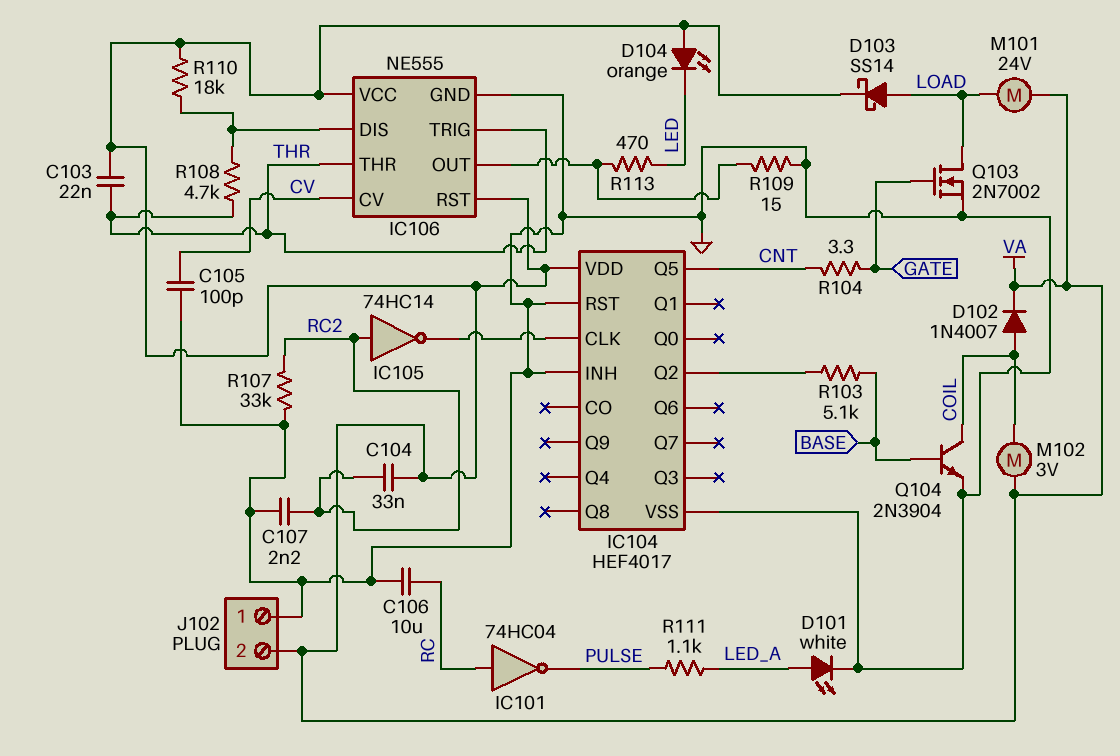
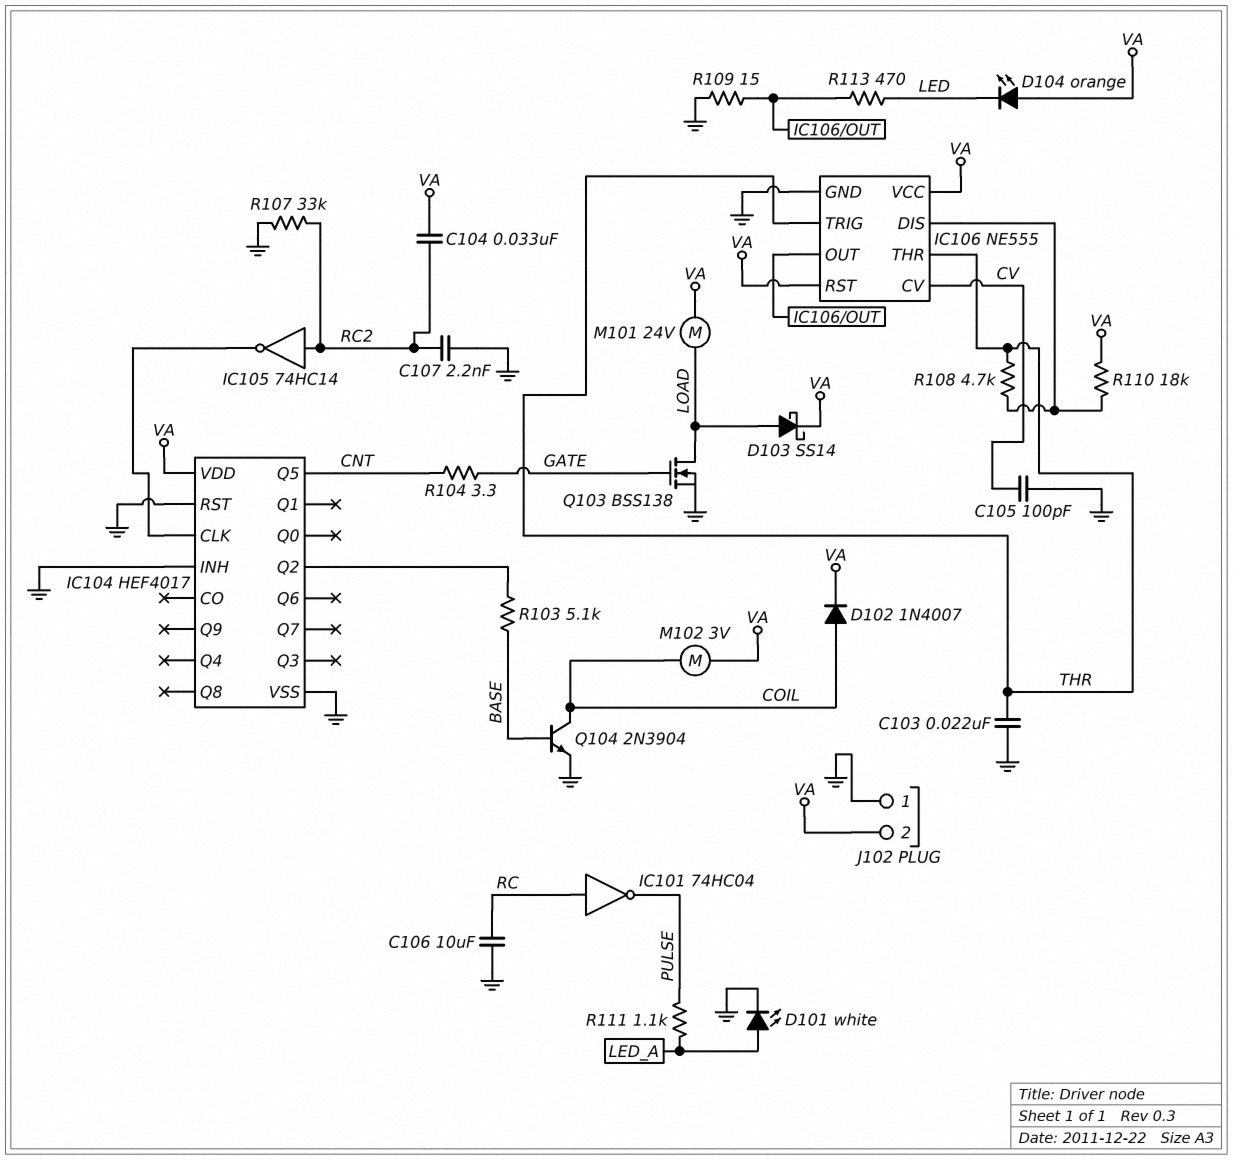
C103: 22nF (THR, VA) -> 22nF (GND, THR)
Q103: NMOS 2N7002 (G GATE, D LOAD, S GND) -> NMOS BSS138 (G GATE, D LOAD, S GND)

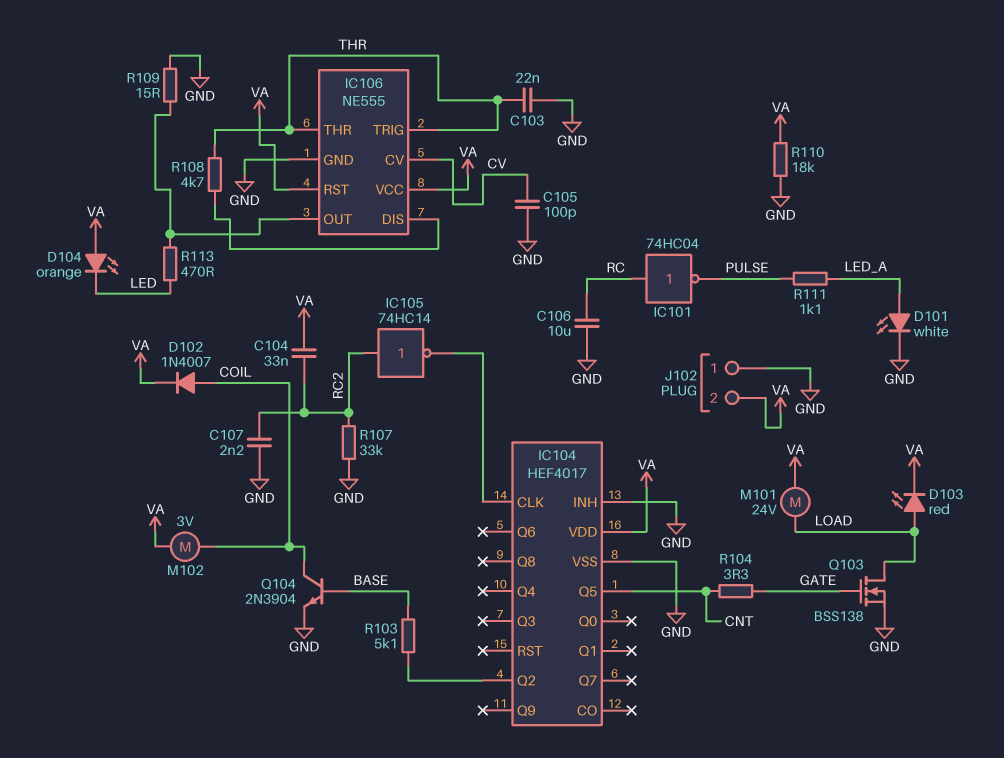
D103: schottky SS14 (A LOAD, K VA) -> LED red (A LOAD, K VA)
IC104 pin RST: GND -> none
R110: 18k (IC106/DIS, VA) -> 18k (GND, VA)

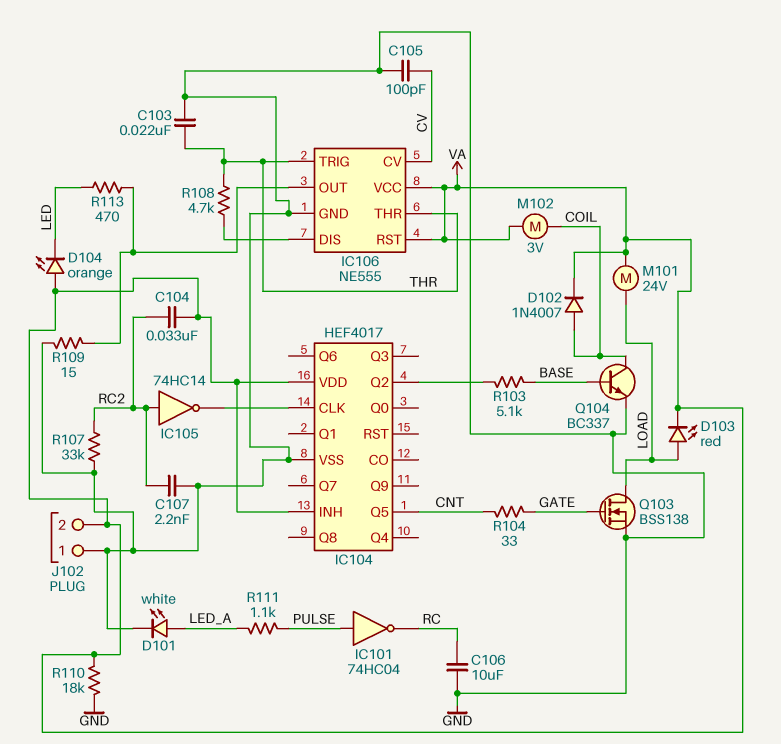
IC101: NOT 74HC04 (in RC, out PULSE) -> NOT 74HC04 (in PULSE, out RC)
IC104 pin INH: GND -> VA
Q104: NPN 2N3904 (B BASE, C COIL, E GND) -> NPN BC337 (B BASE, C COIL, E GND)
R104: 3.3 (CNT, GATE) -> 33 (CNT, GATE)

